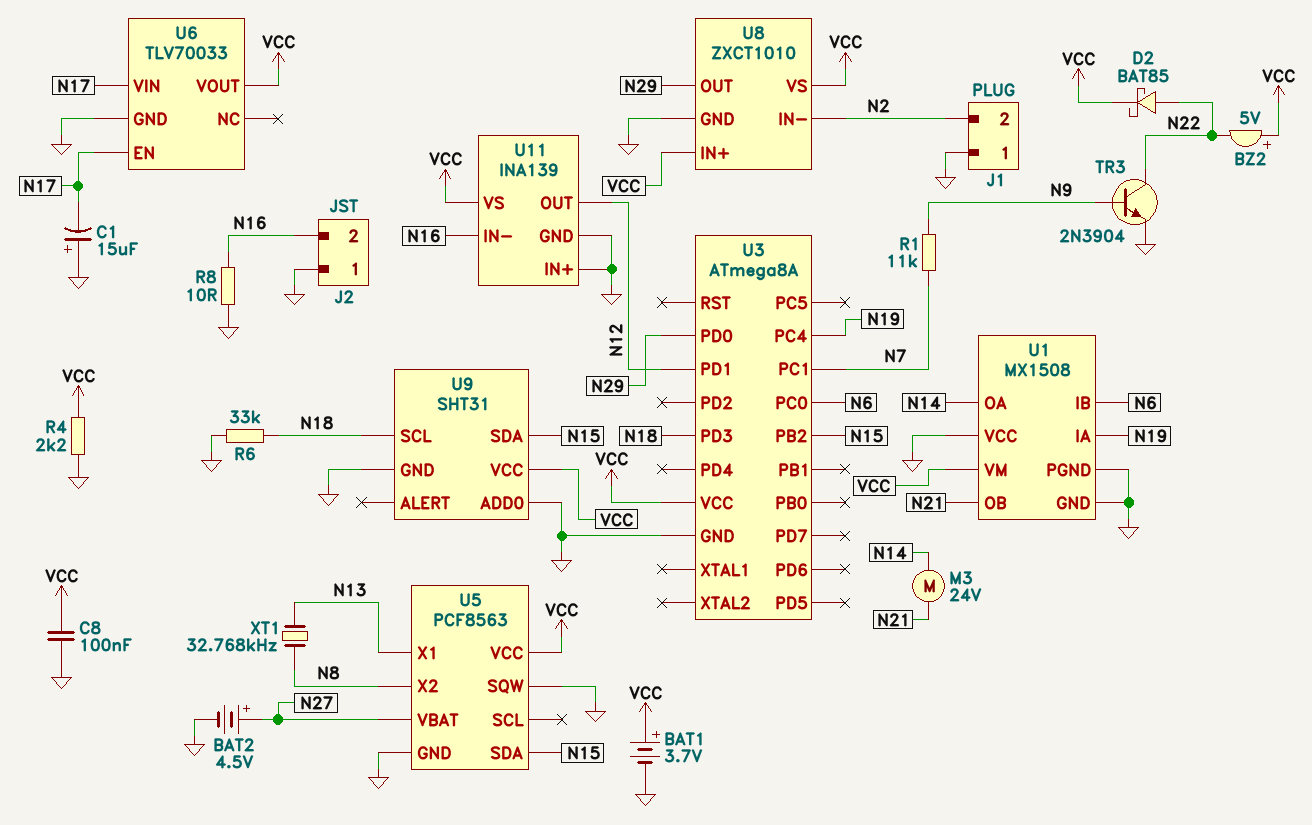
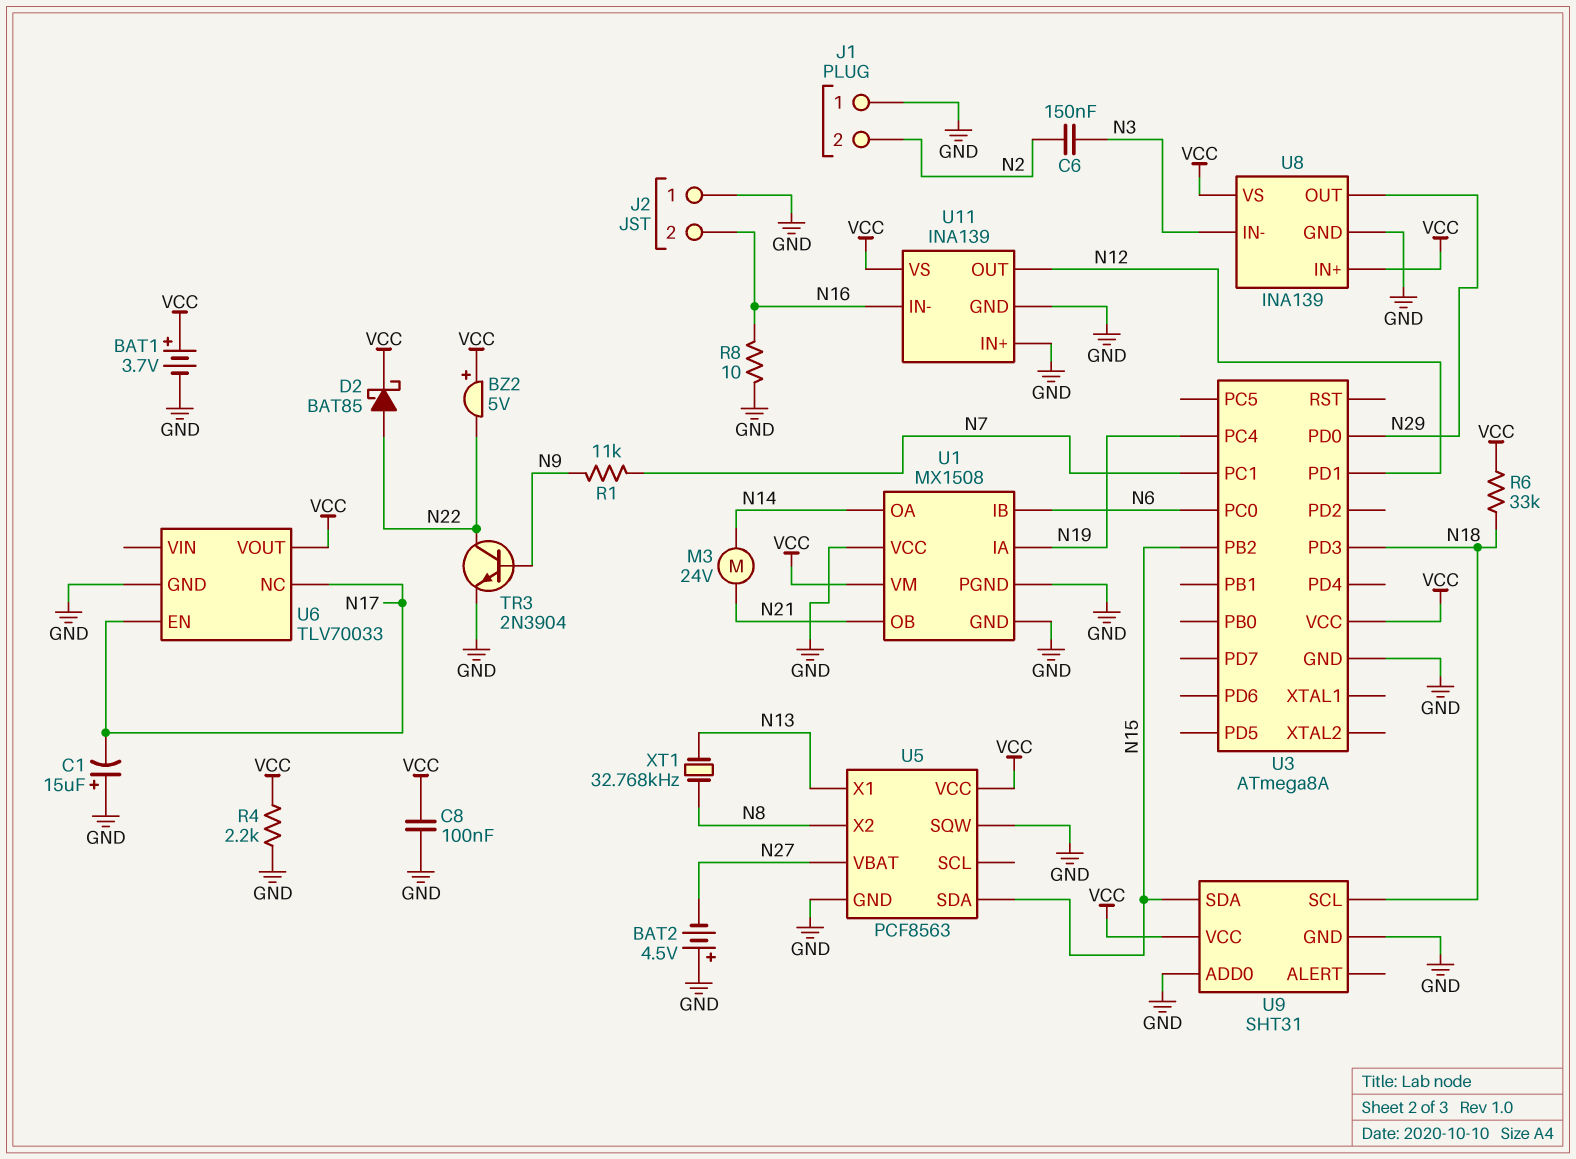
BAT2: 4.5V (plus N27, minus GND) -> 4.5V (plus GND, minus N27)
C6: none -> 150nF (N2, N3)
R6: 33k (GND, N18) -> 33k (N18, VCC)
U6 pin NC: none -> N17
U6 pin VIN: N17 -> none
U8: ZXCT1010 -> INA139
U8 pin IN-: N2 -> N3

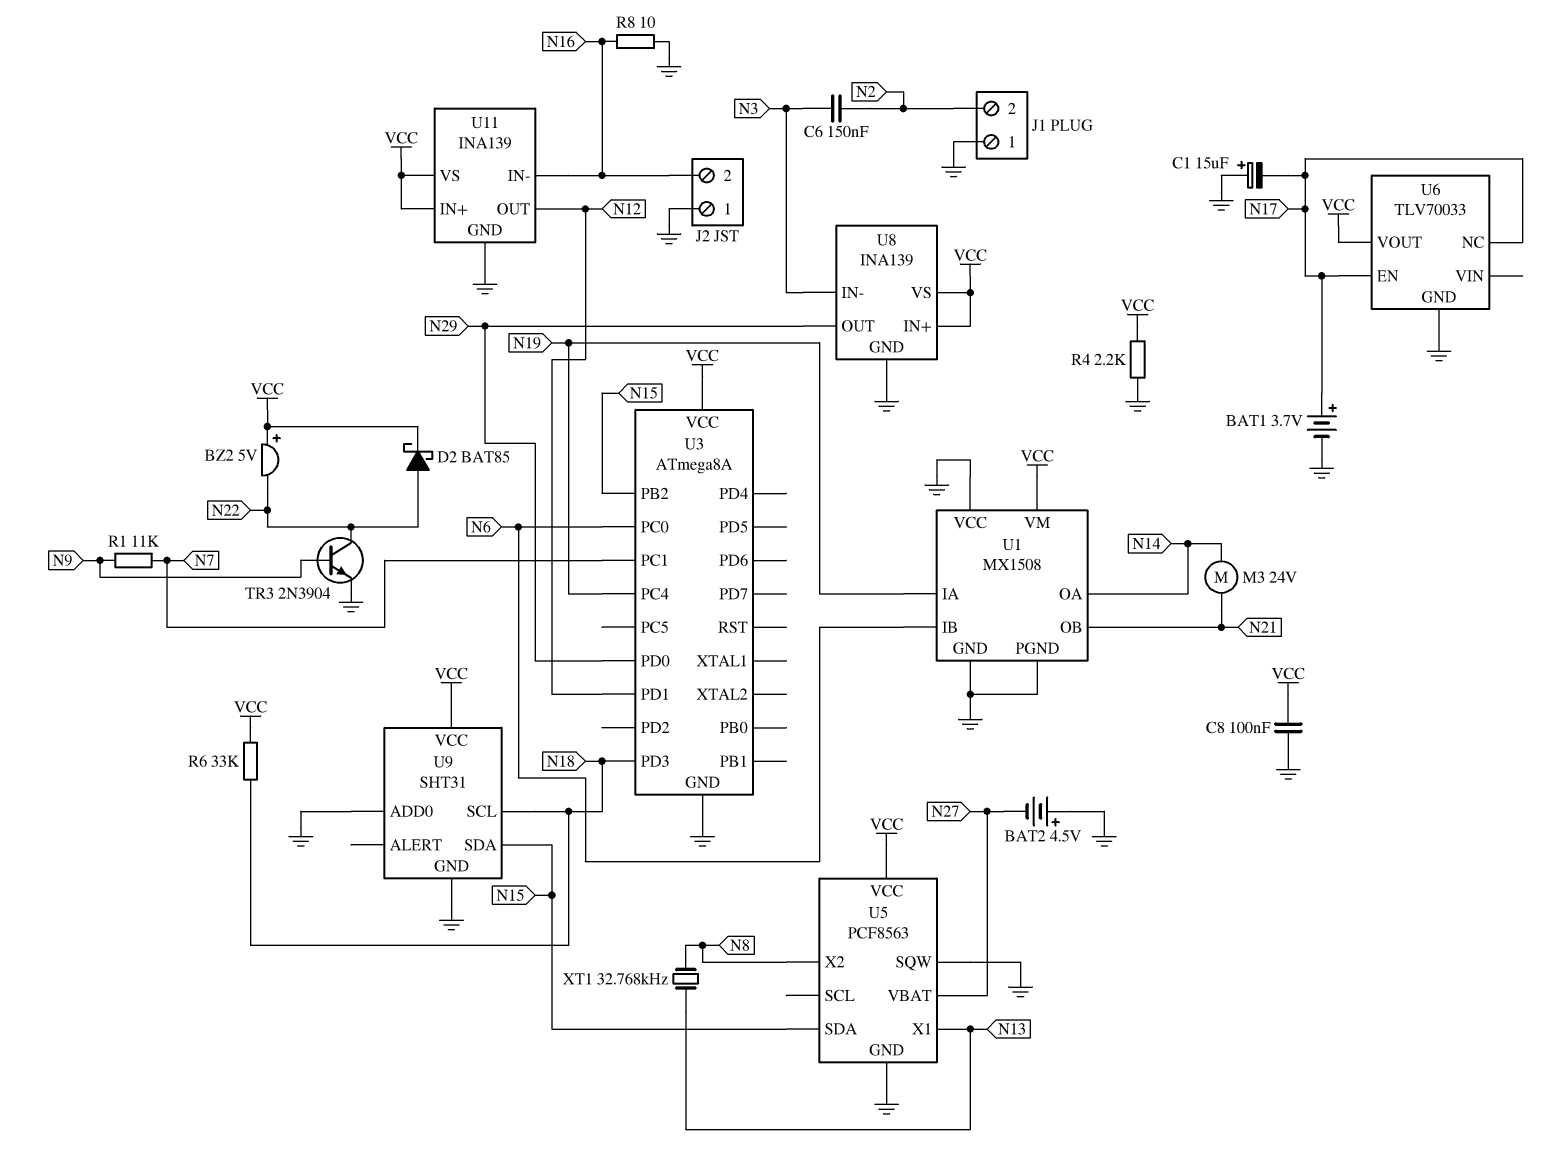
BAT1: 3.7V (plus VCC, minus GND) -> 3.7V (plus N17, minus GND)
U11 pin IN+: GND -> VCC

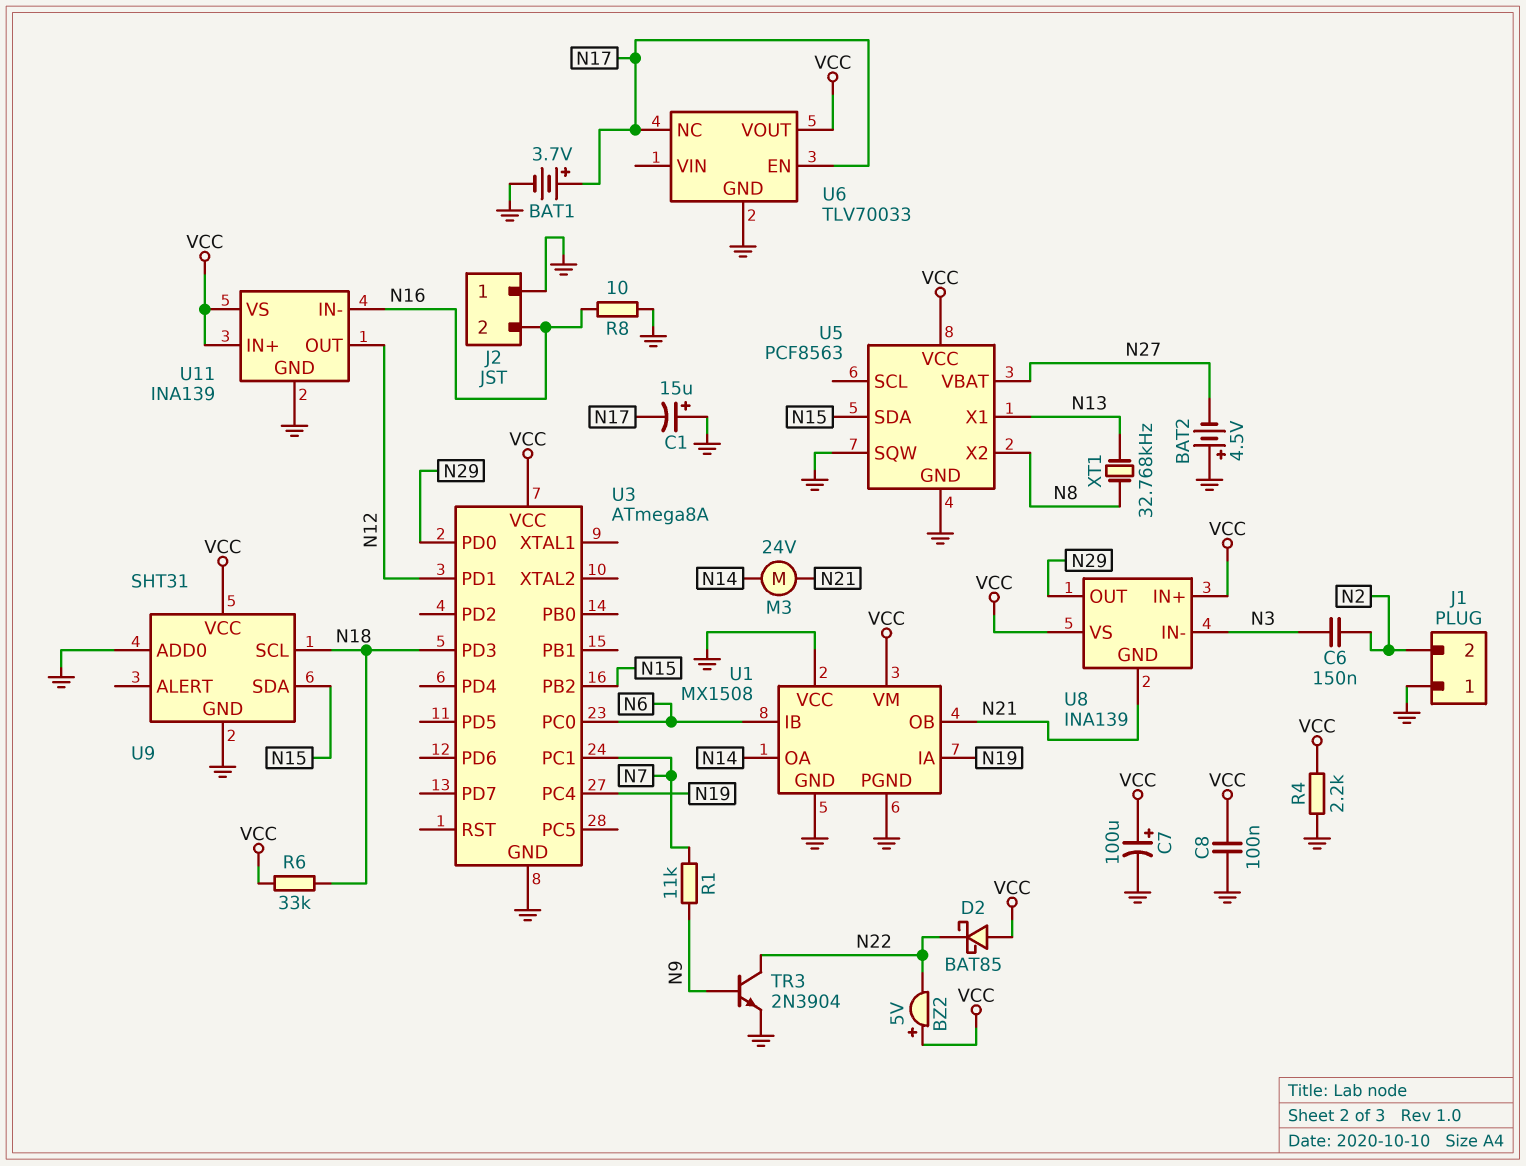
C7: none -> 100uF (plus VCC, minus GND)
D2: schottky BAT85 (A N22, K VCC) -> schottky BAT85 (A VCC, K N22)
U8 pin GND: GND -> N21

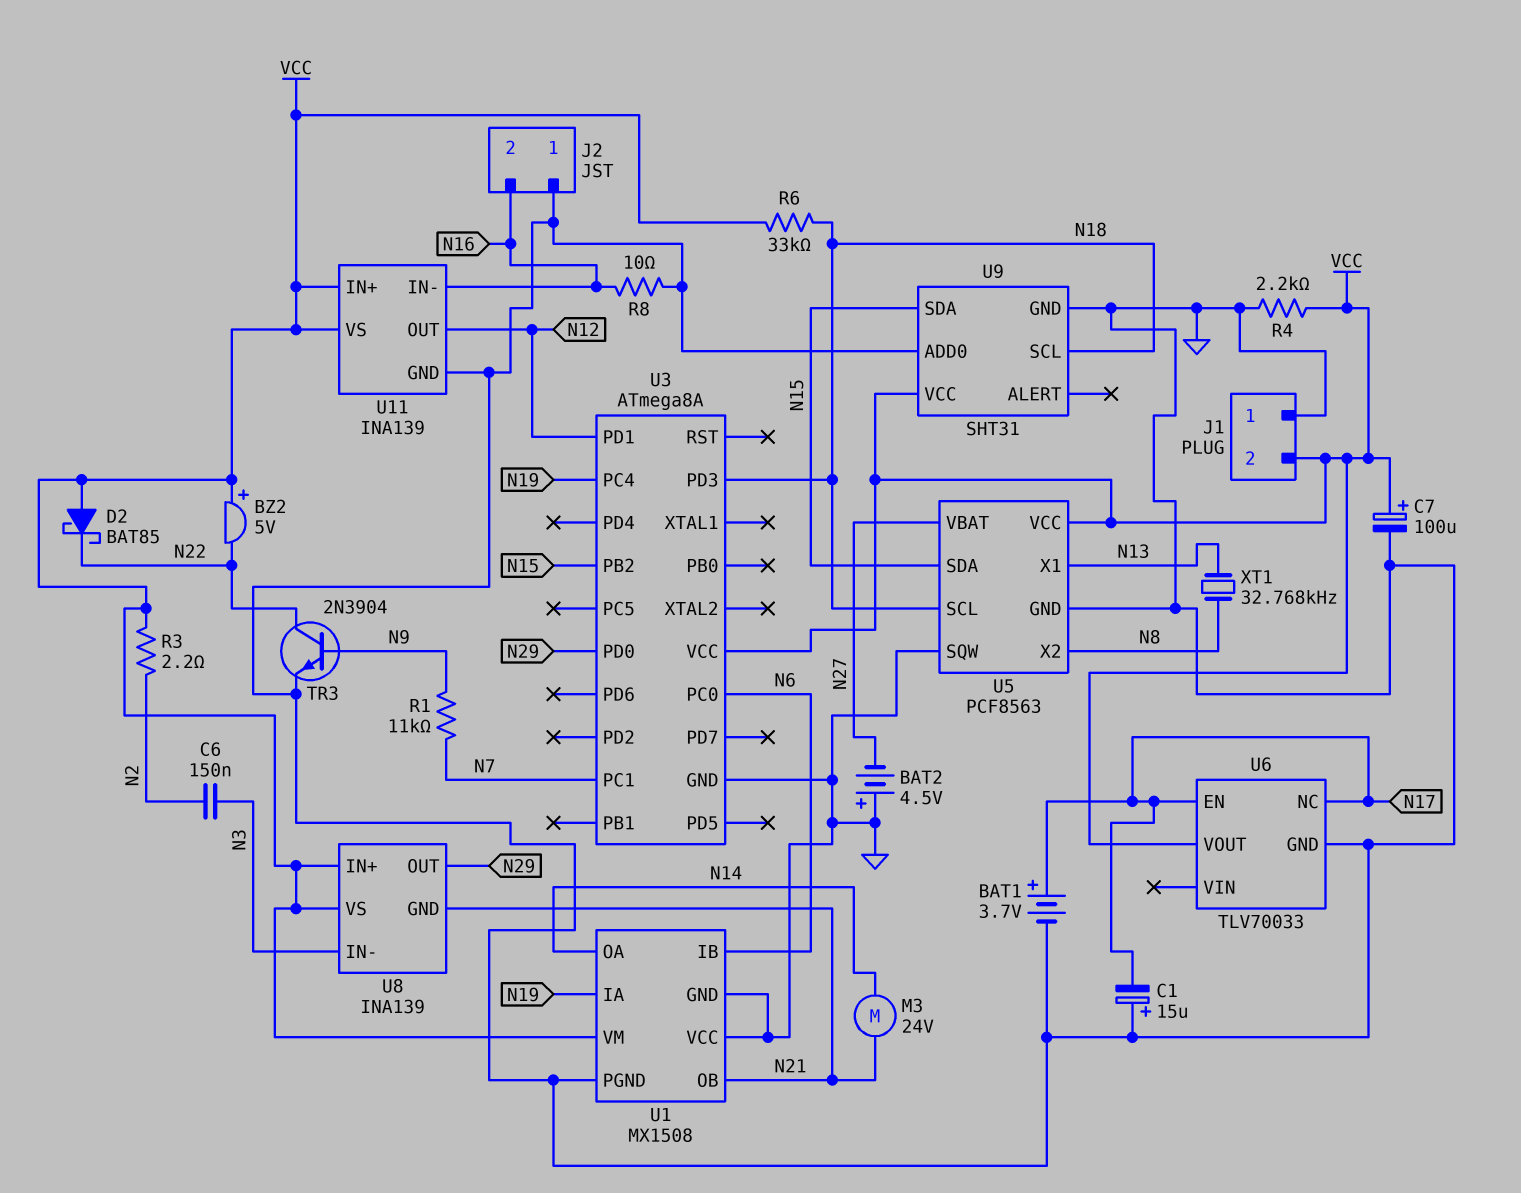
C8: 100nF (GND, VCC) -> none
J1 pin 2: N2 -> VCC
R3: none -> 2.2 (N2, VCC)
U5 pin SCL: none -> N18

